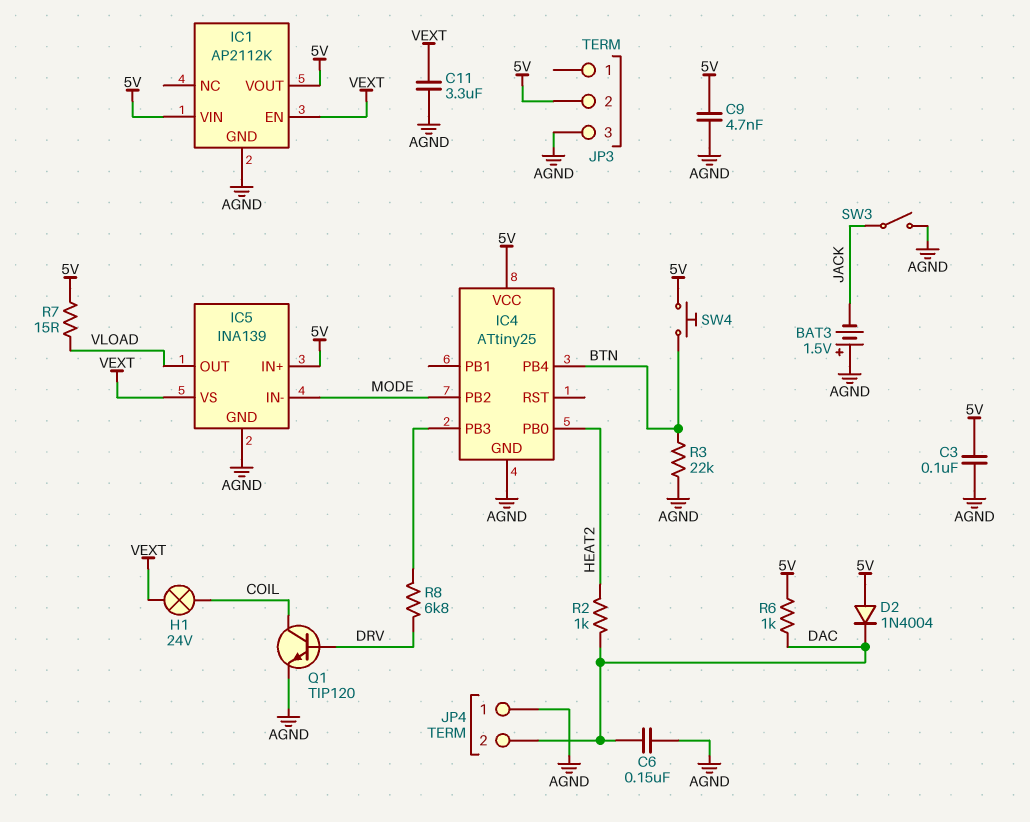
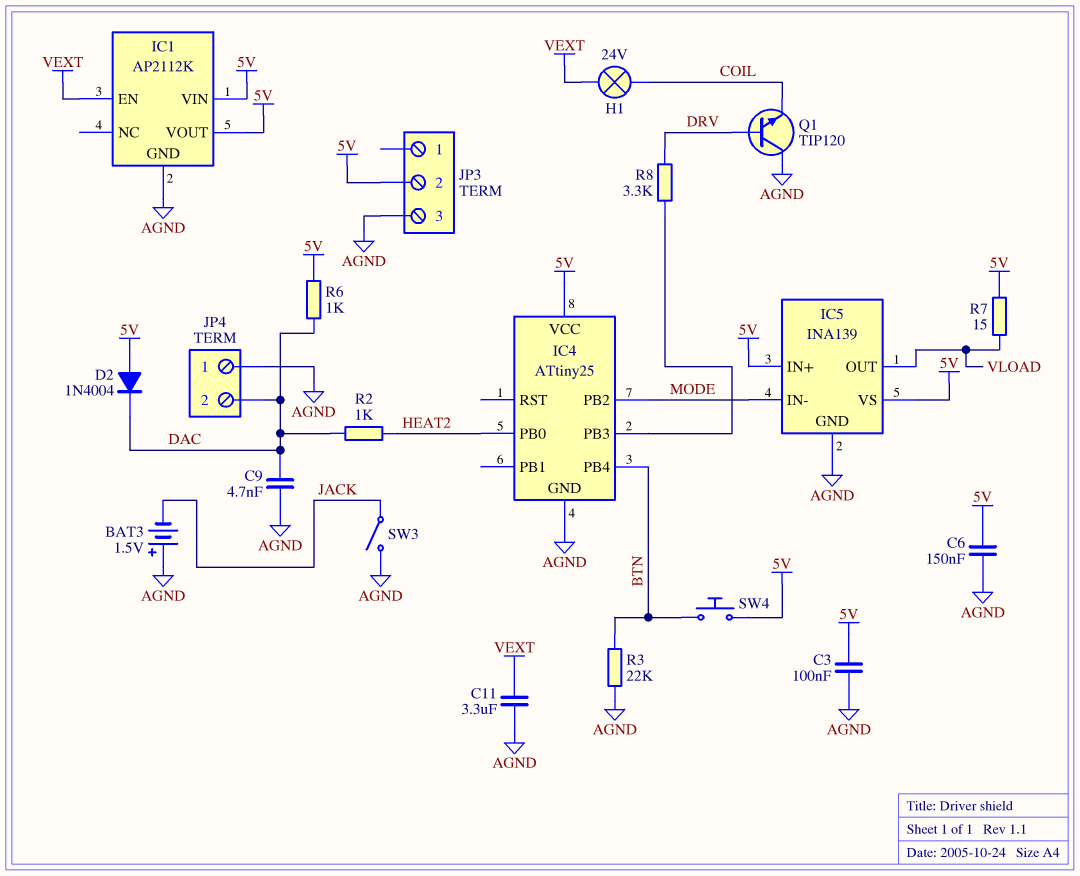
C6: 150nF (AGND, DAC) -> 150nF (5V, AGND)
C9: 4.7nF (5V, AGND) -> 4.7nF (AGND, DAC)
IC5 pin VS: VEXT -> 5V
Q1: NPN TIP120 (B DRV, C COIL, E AGND) -> NPN TIP120 (B DRV, C AGND, E COIL)
R8: 6.8k (DRV, IC4/PB3) -> 3.3k (DRV, IC4/PB3)

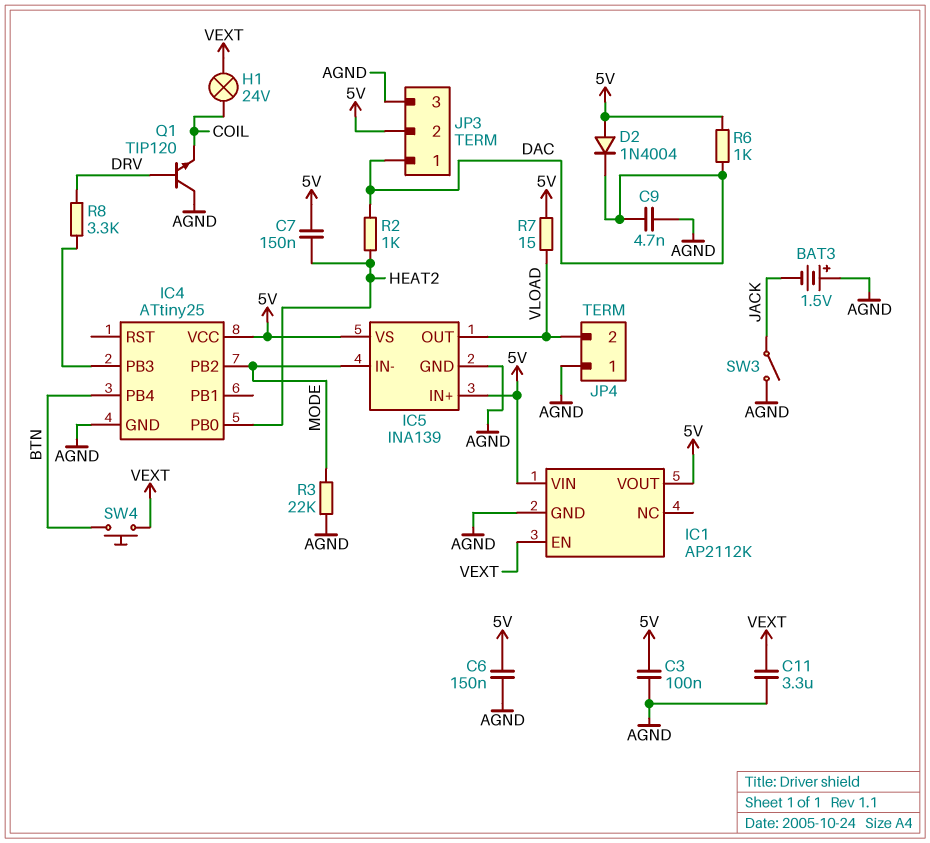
C7: none -> 150nF (5V, HEAT2)
JP3 pin 1: none -> DAC
JP4 pin 2: DAC -> VLOAD
R3: 22k (AGND, BTN) -> 22k (AGND, MODE)
SW4: button (5V, BTN) -> button (BTN, VEXT)

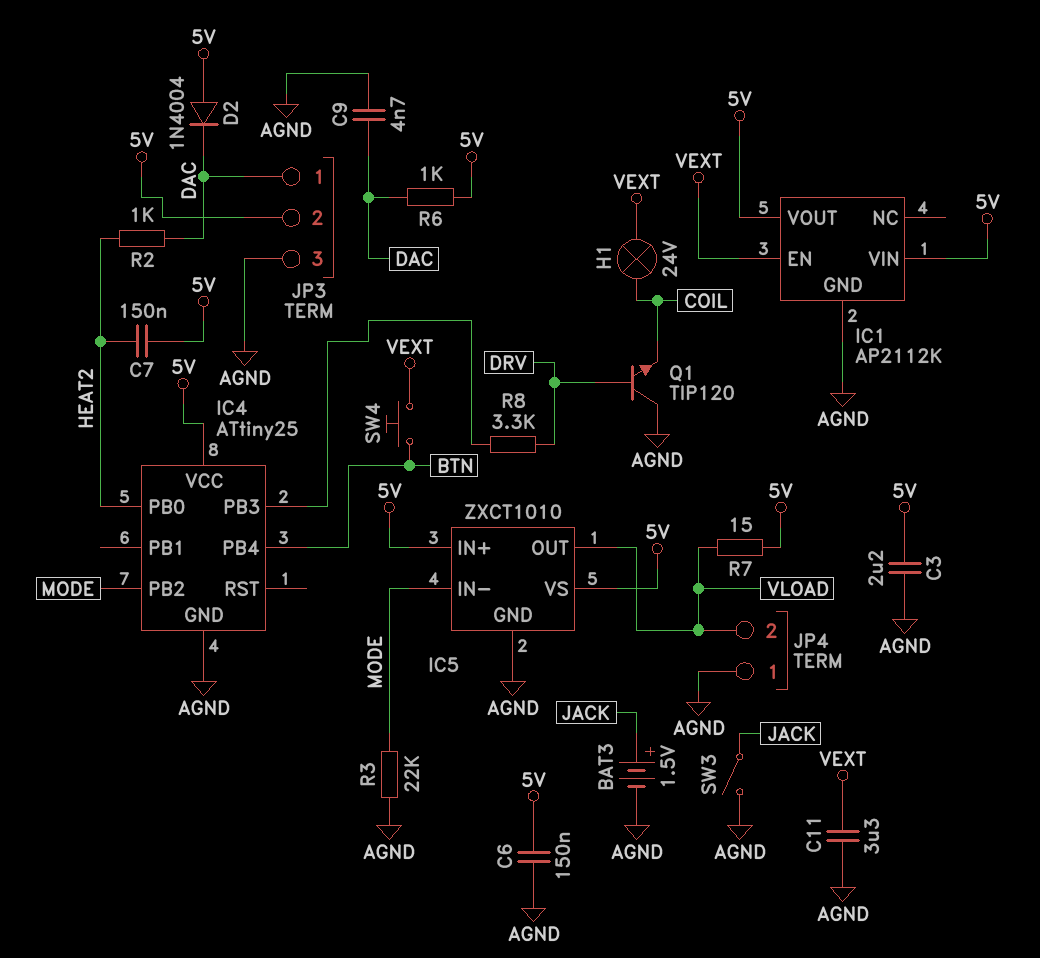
BAT3: 1.5V (plus AGND, minus JACK) -> 1.5V (plus JACK, minus AGND)
C3: 100nF (5V, AGND) -> 2.2uF (5V, AGND)
IC5: INA139 -> ZXCT1010

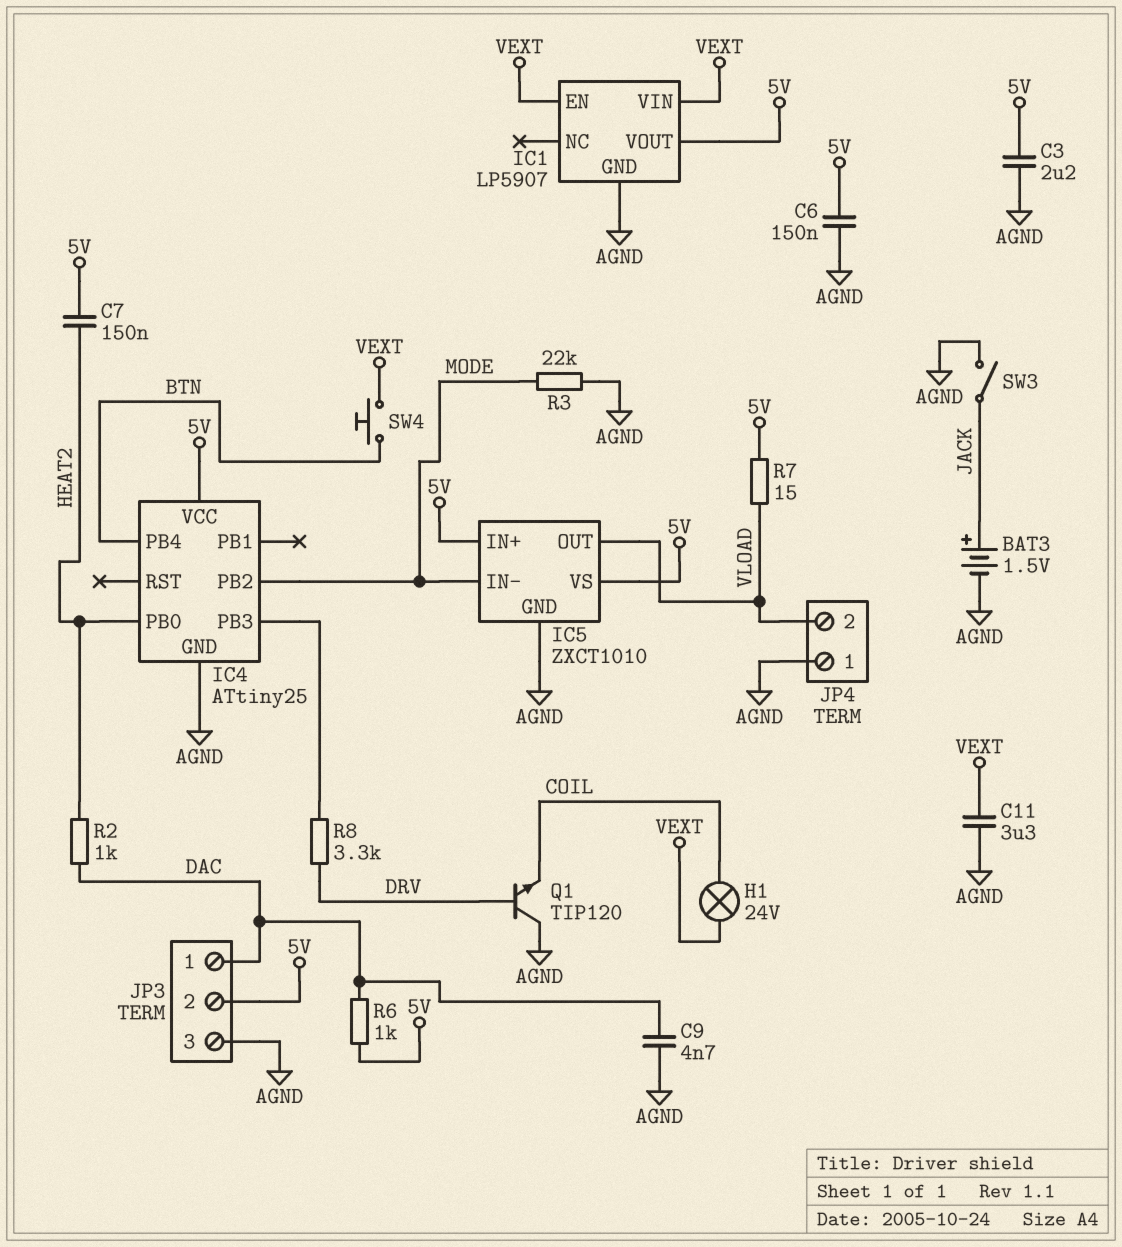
D2: diode 1N4004 (A 5V, K DAC) -> none
IC1: AP2112K -> LP5907
IC1 pin VIN: 5V -> VEXT

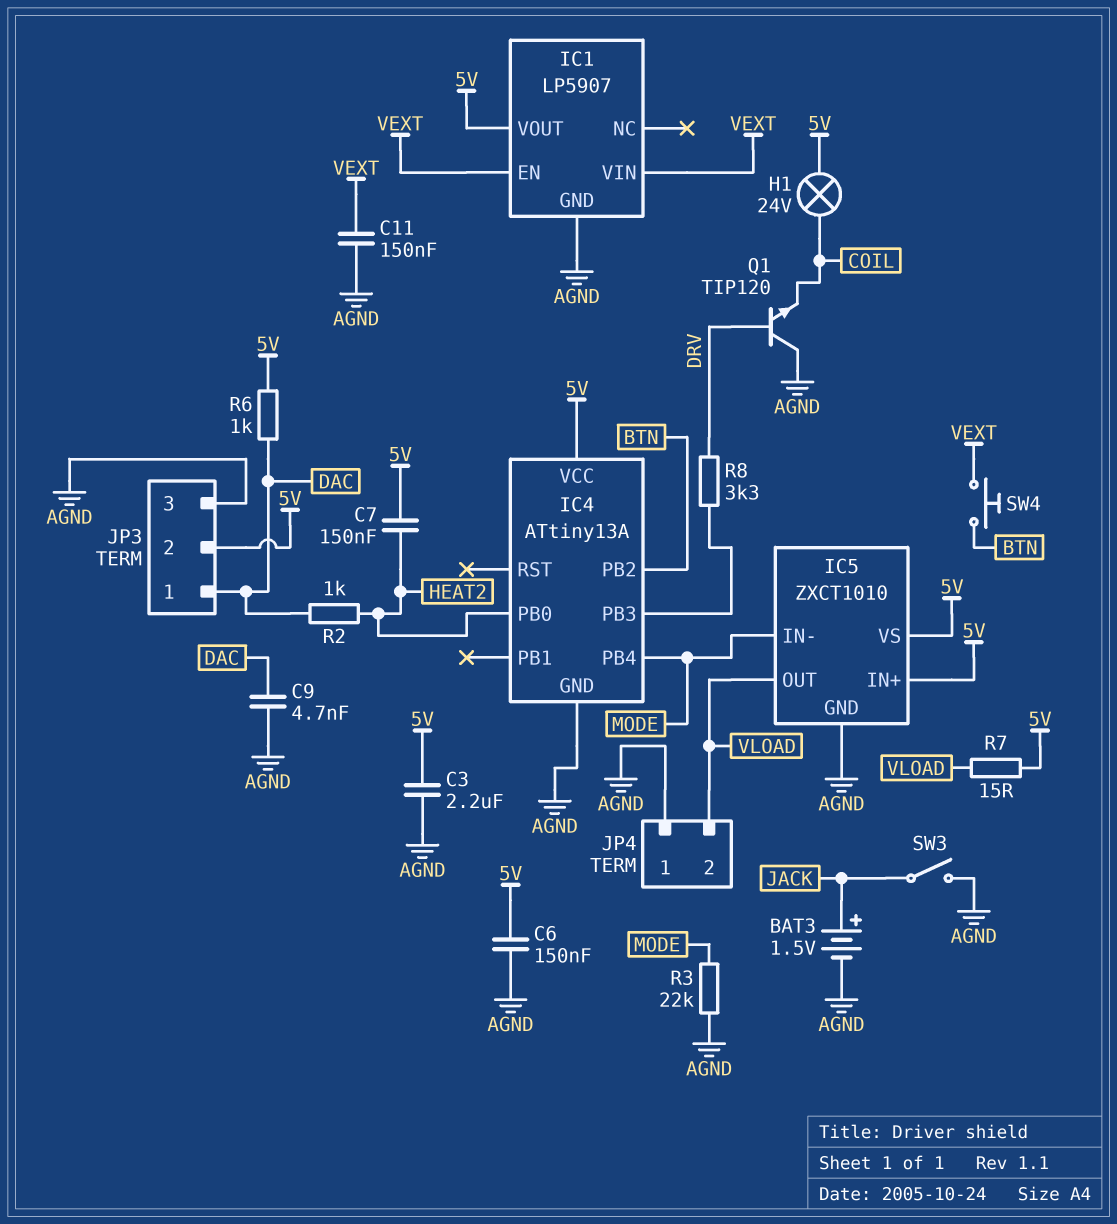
C11: 3.3uF (AGND, VEXT) -> 150nF (AGND, VEXT)
H1: lamp 24V (COIL, VEXT) -> lamp 24V (5V, COIL)
IC4: ATtiny25 -> ATtiny13A
IC4 pin PB2: MODE -> BTN
IC4 pin PB4: BTN -> MODE

